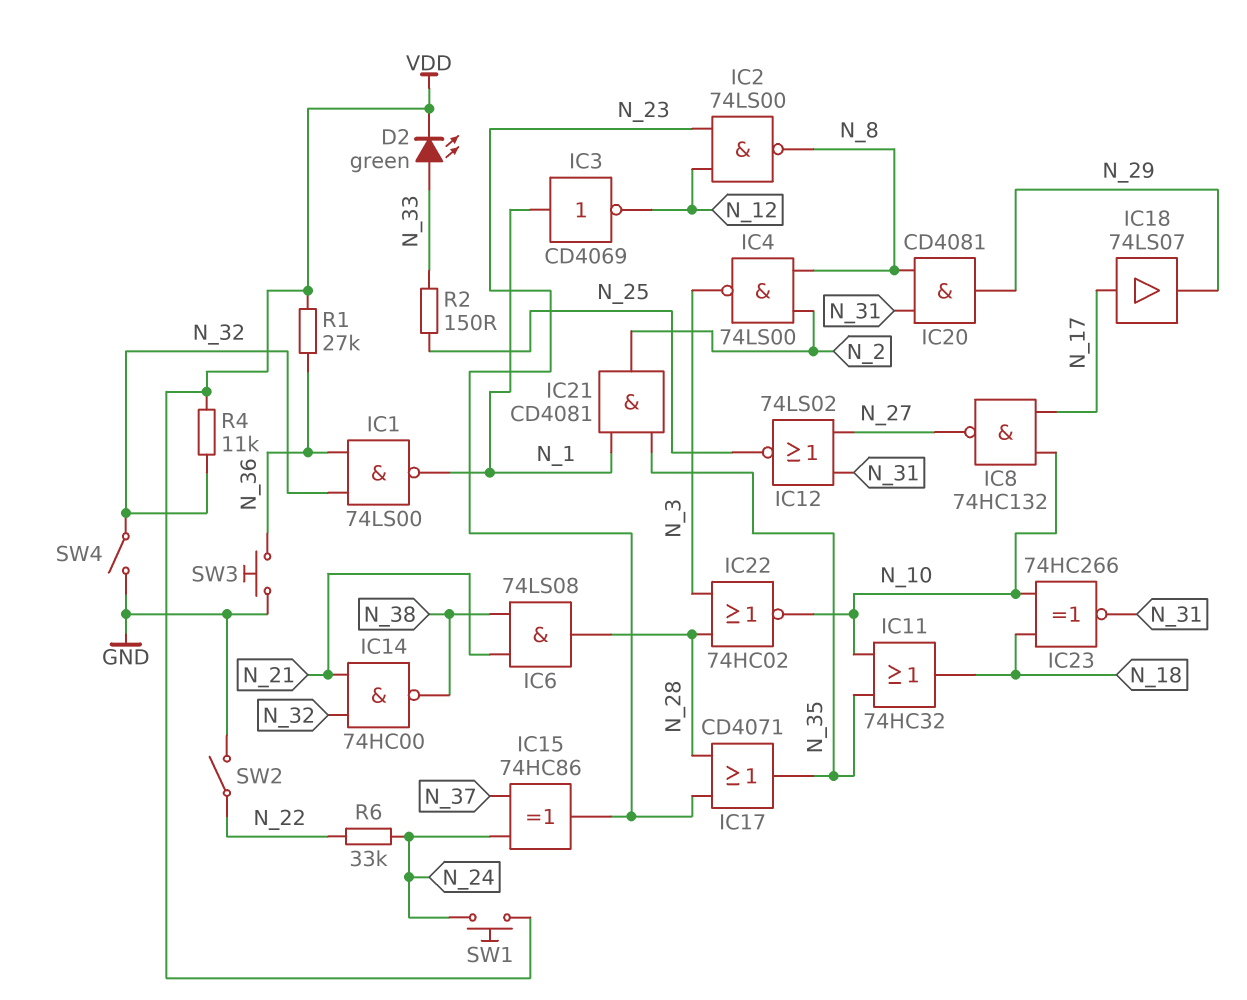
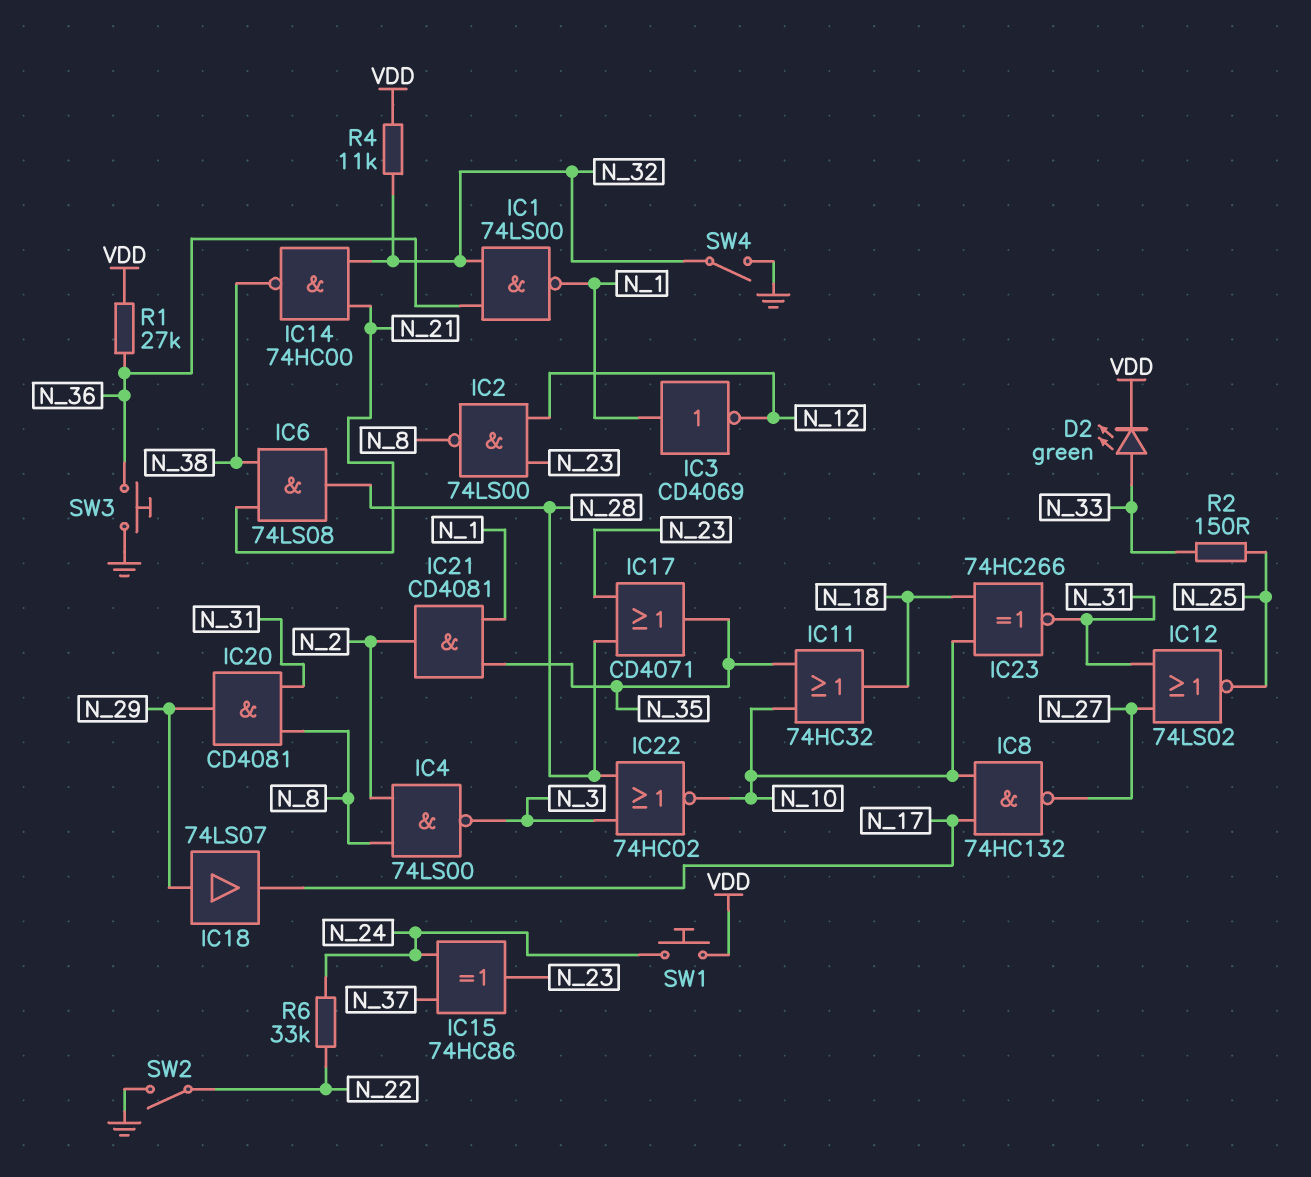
IC18: buffer 74LS07 (in N_17, out N_29) -> buffer 74LS07 (in N_29, out N_17)

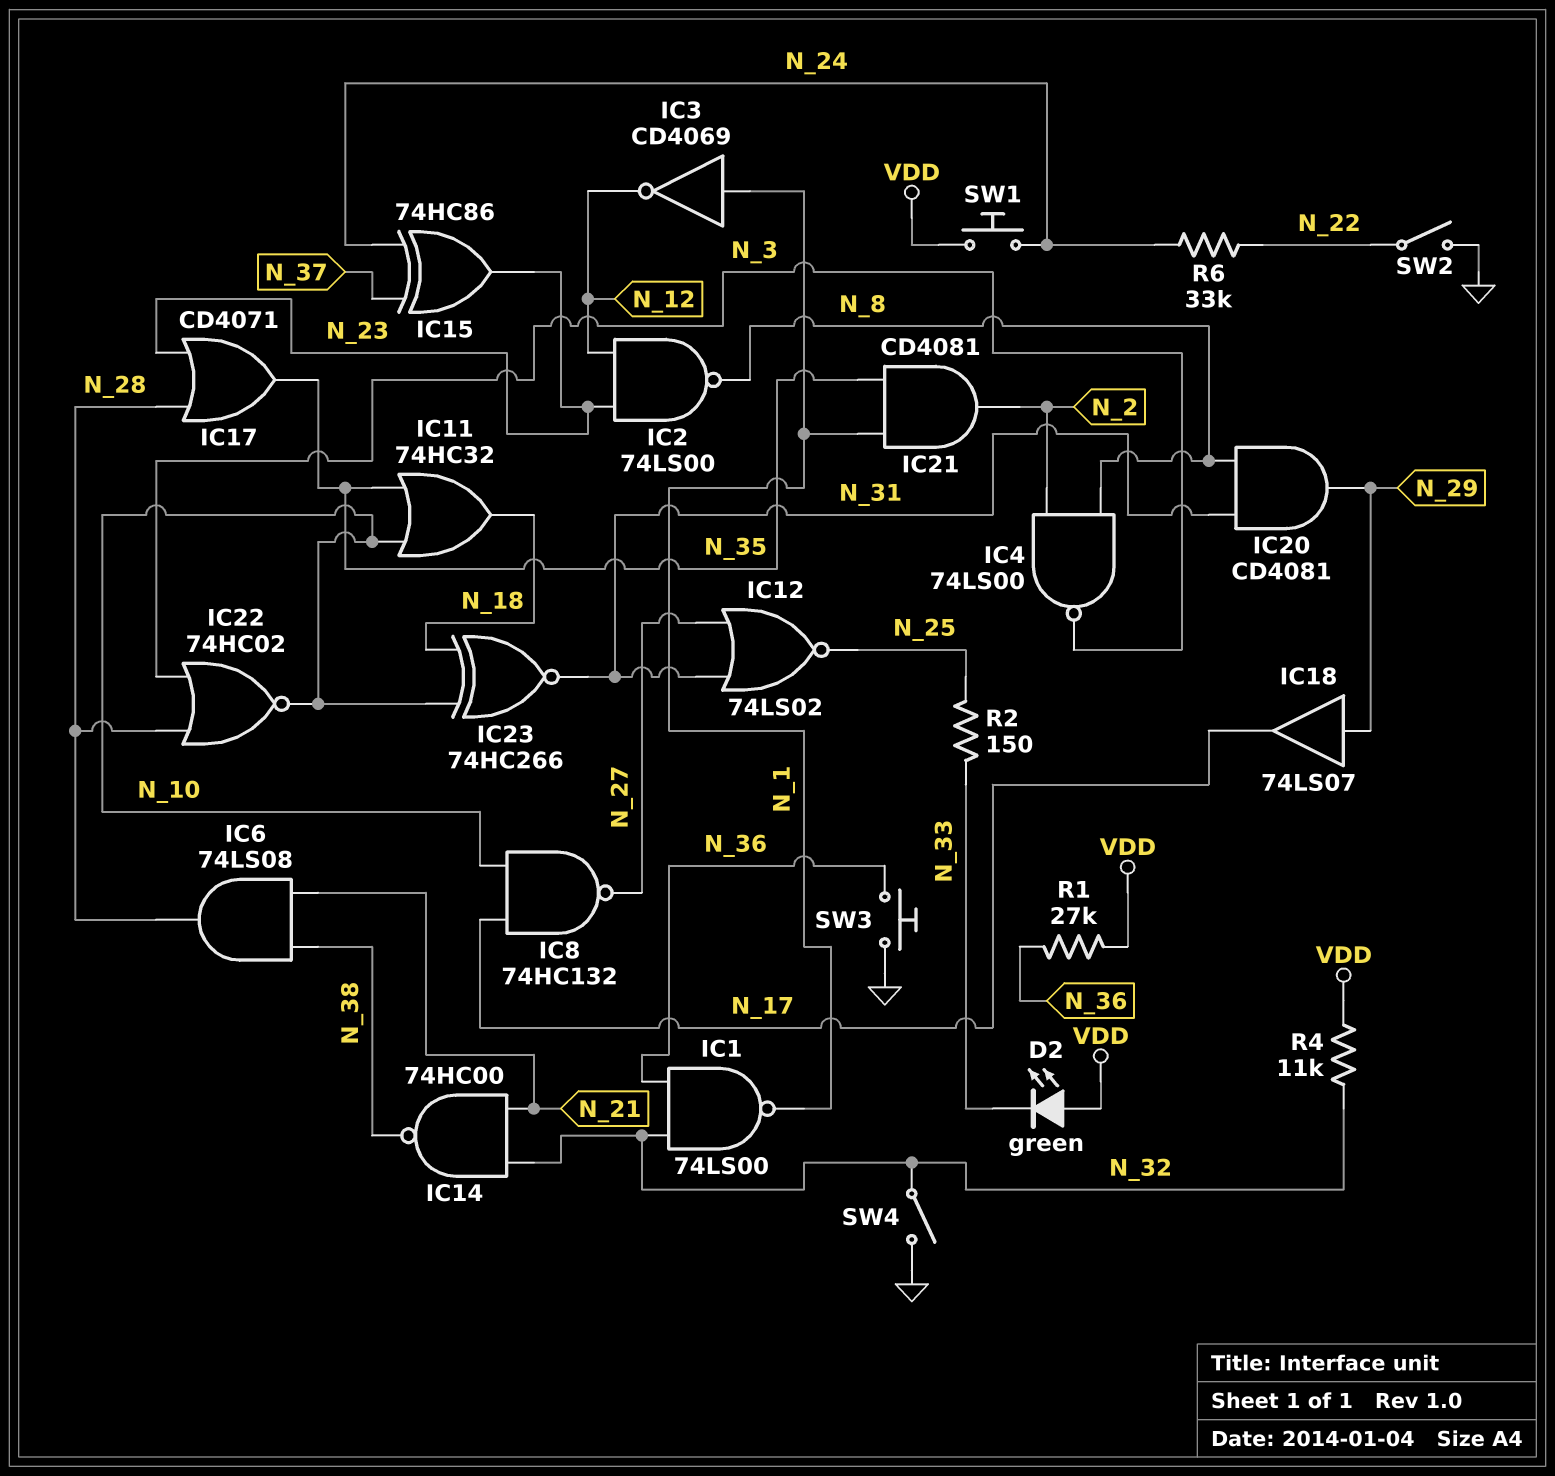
D2: LED green (A N_33, K VDD) -> LED green (A VDD, K N_33)

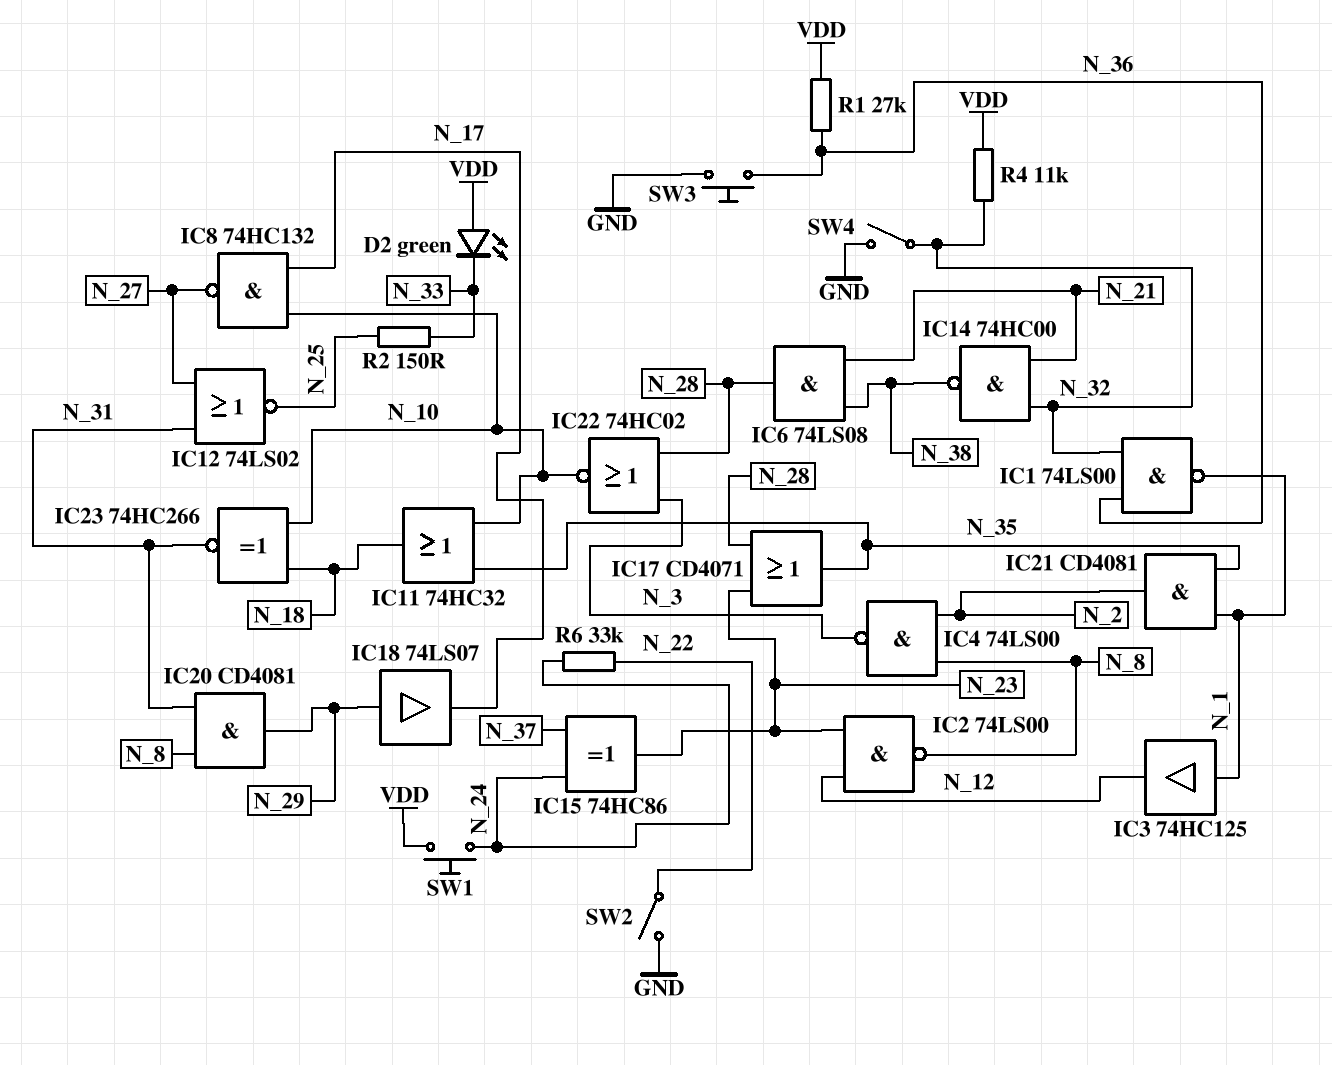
IC3: NOT CD4069 (in N_1, out N_12) -> buffer 74HC125 (in N_1, out N_12)

